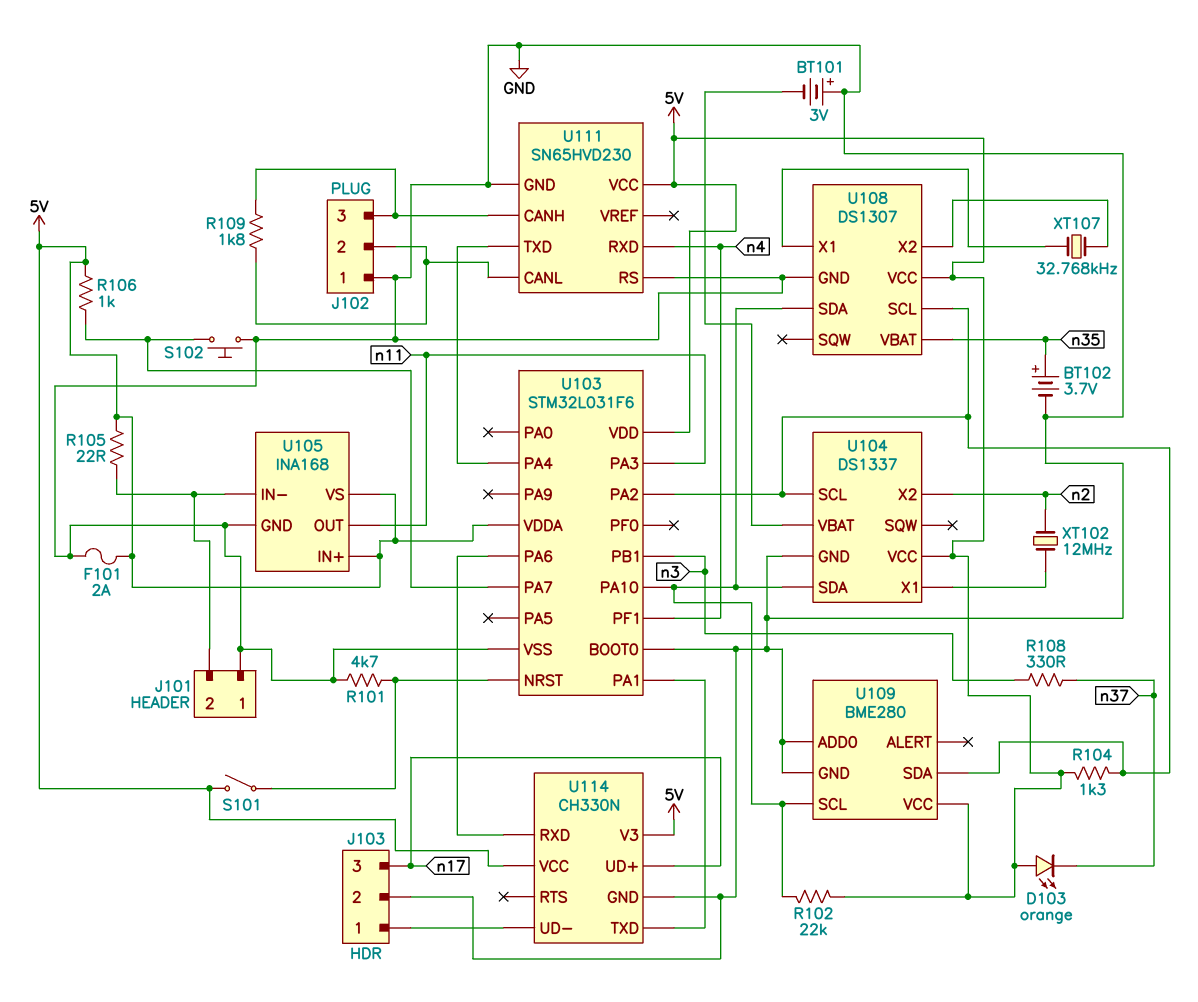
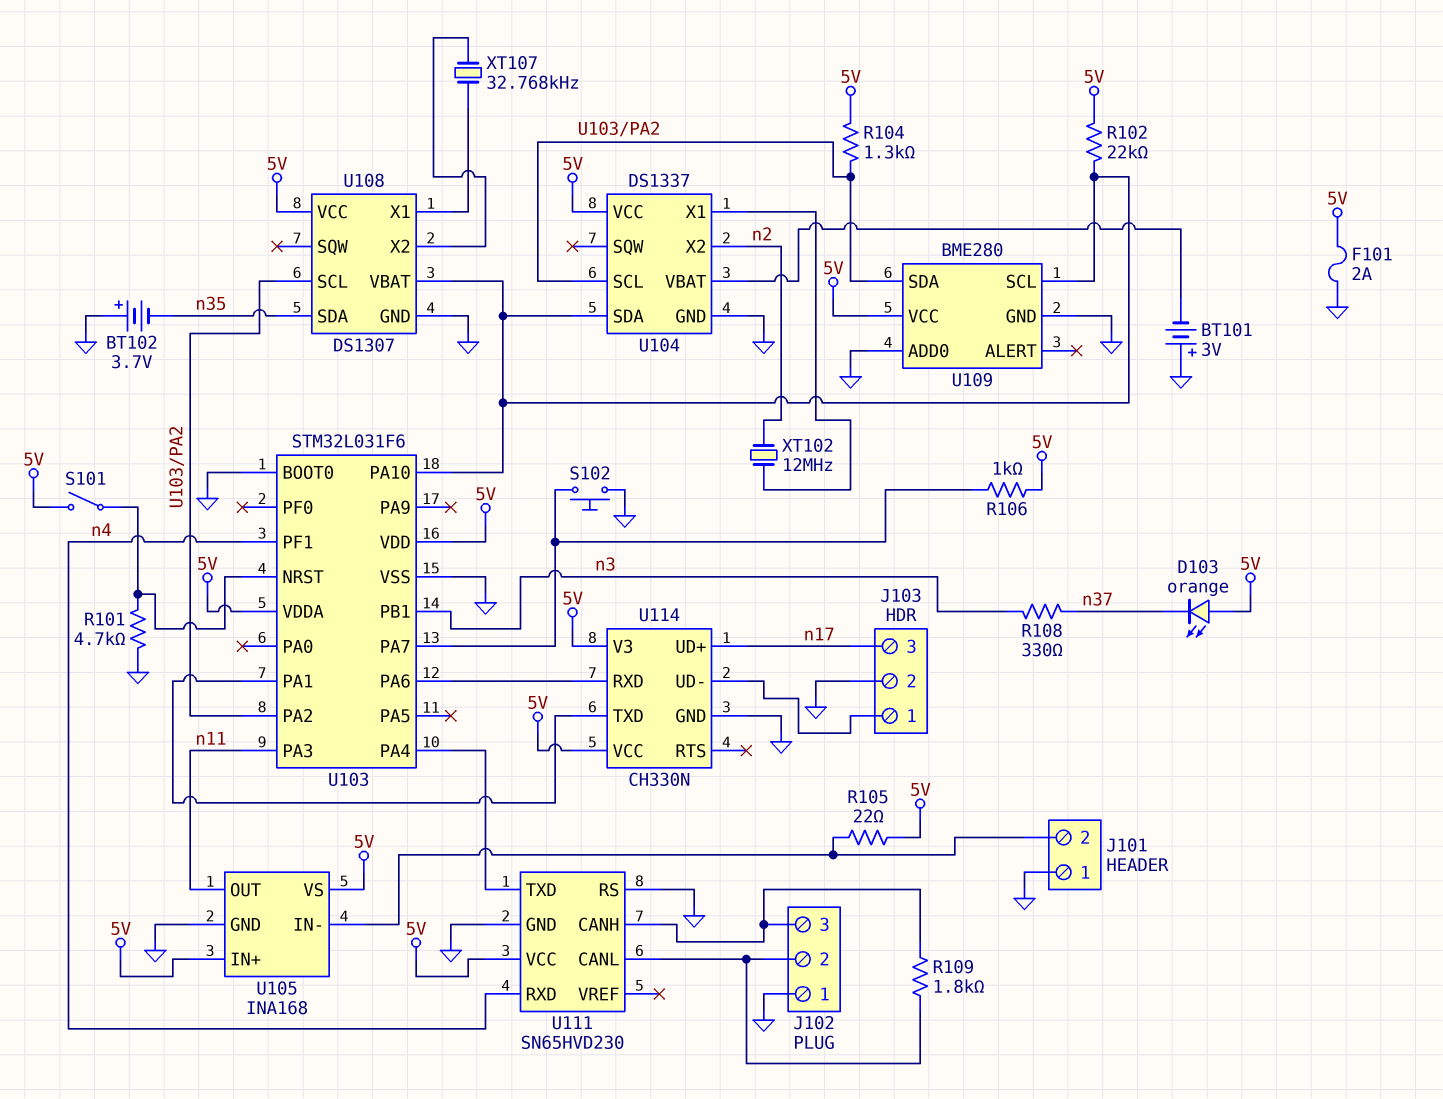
BT102: 3.7V (plus n35, minus GND) -> 3.7V (plus GND, minus n35)
U108 pin SDA: U103/PA10 -> n35
U108 pin VBAT: n35 -> U103/PA10

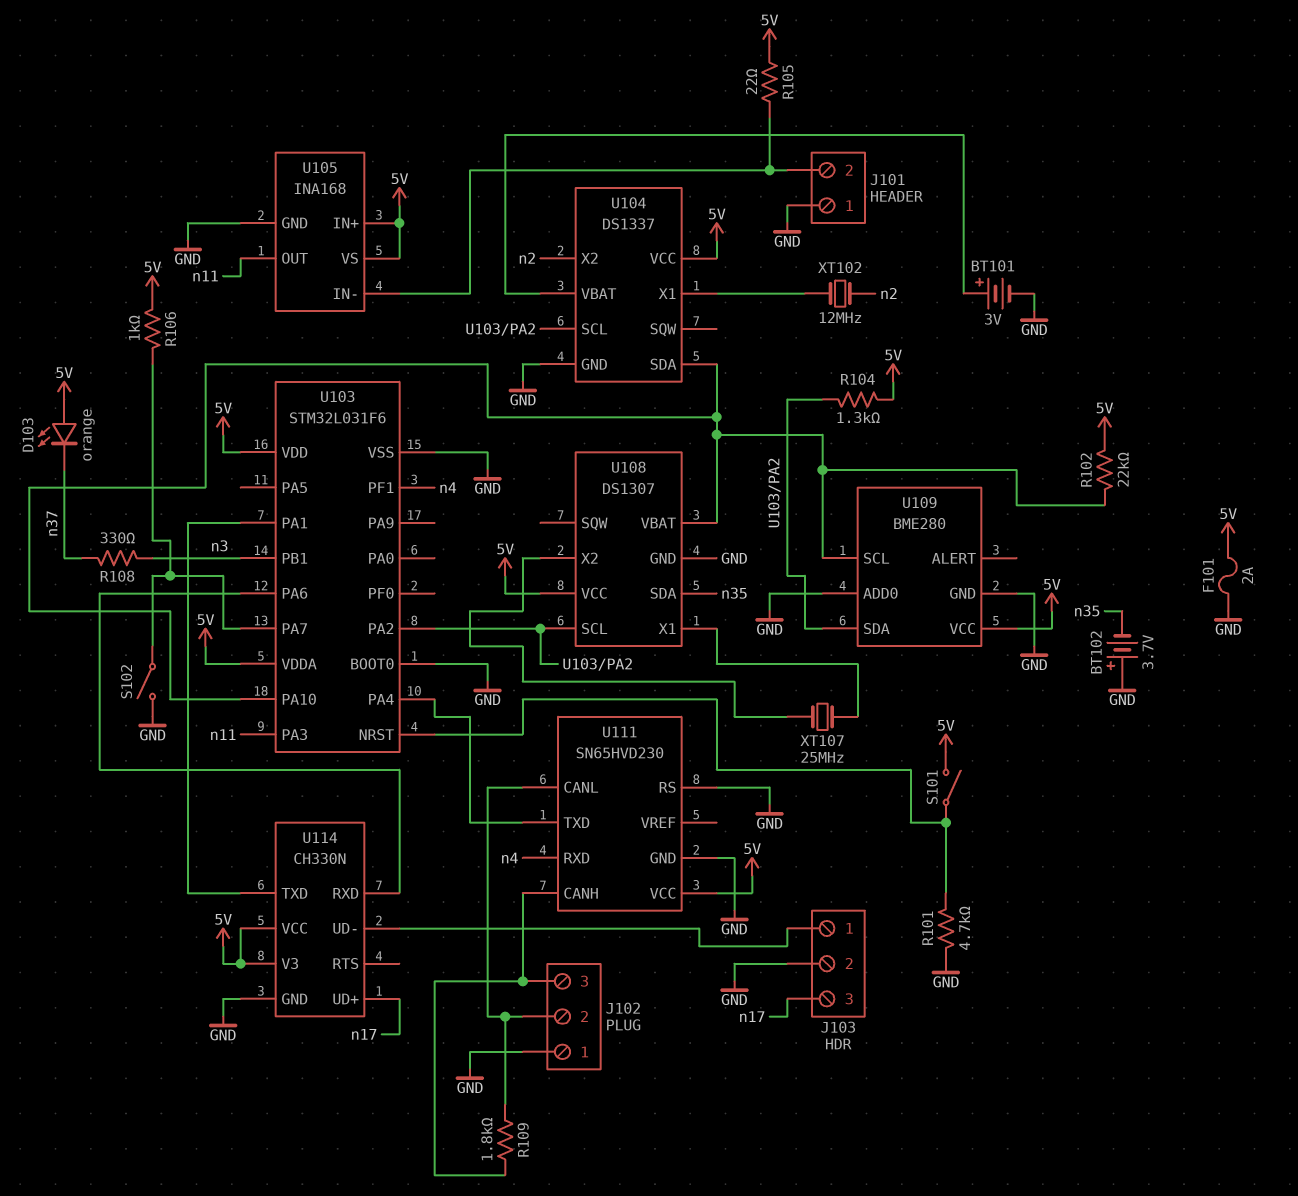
BT101: 3V (plus GND, minus U104/VBAT) -> 3V (plus U104/VBAT, minus GND)
S102: button (GND, U103/PA7) -> switch (GND, U103/PA7)
XT107: 32.768kHz (U108/X1, U108/X2) -> 25MHz (U108/X1, U108/X2)

